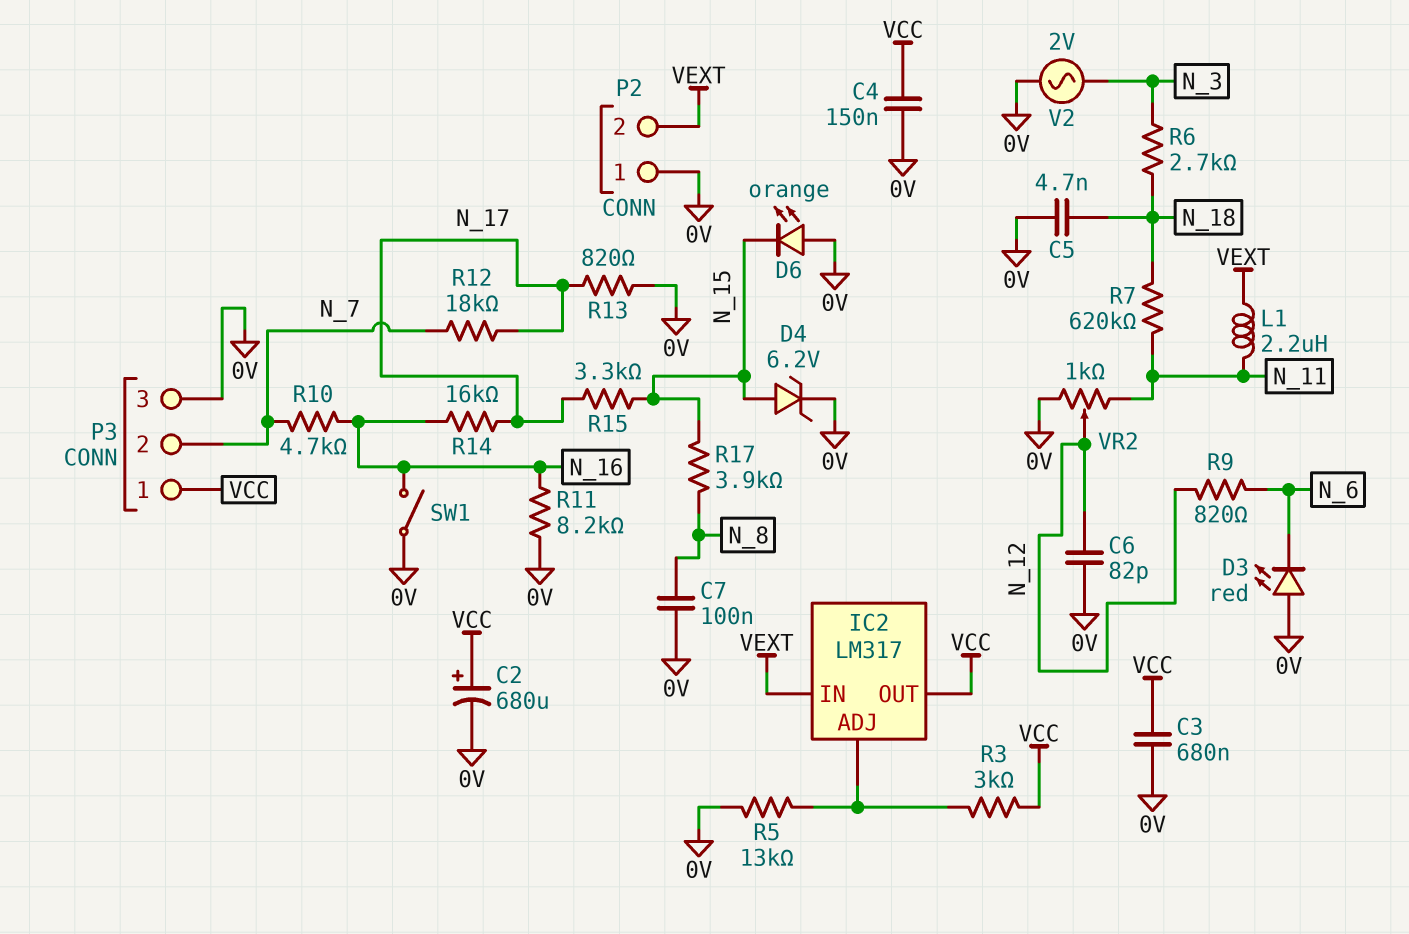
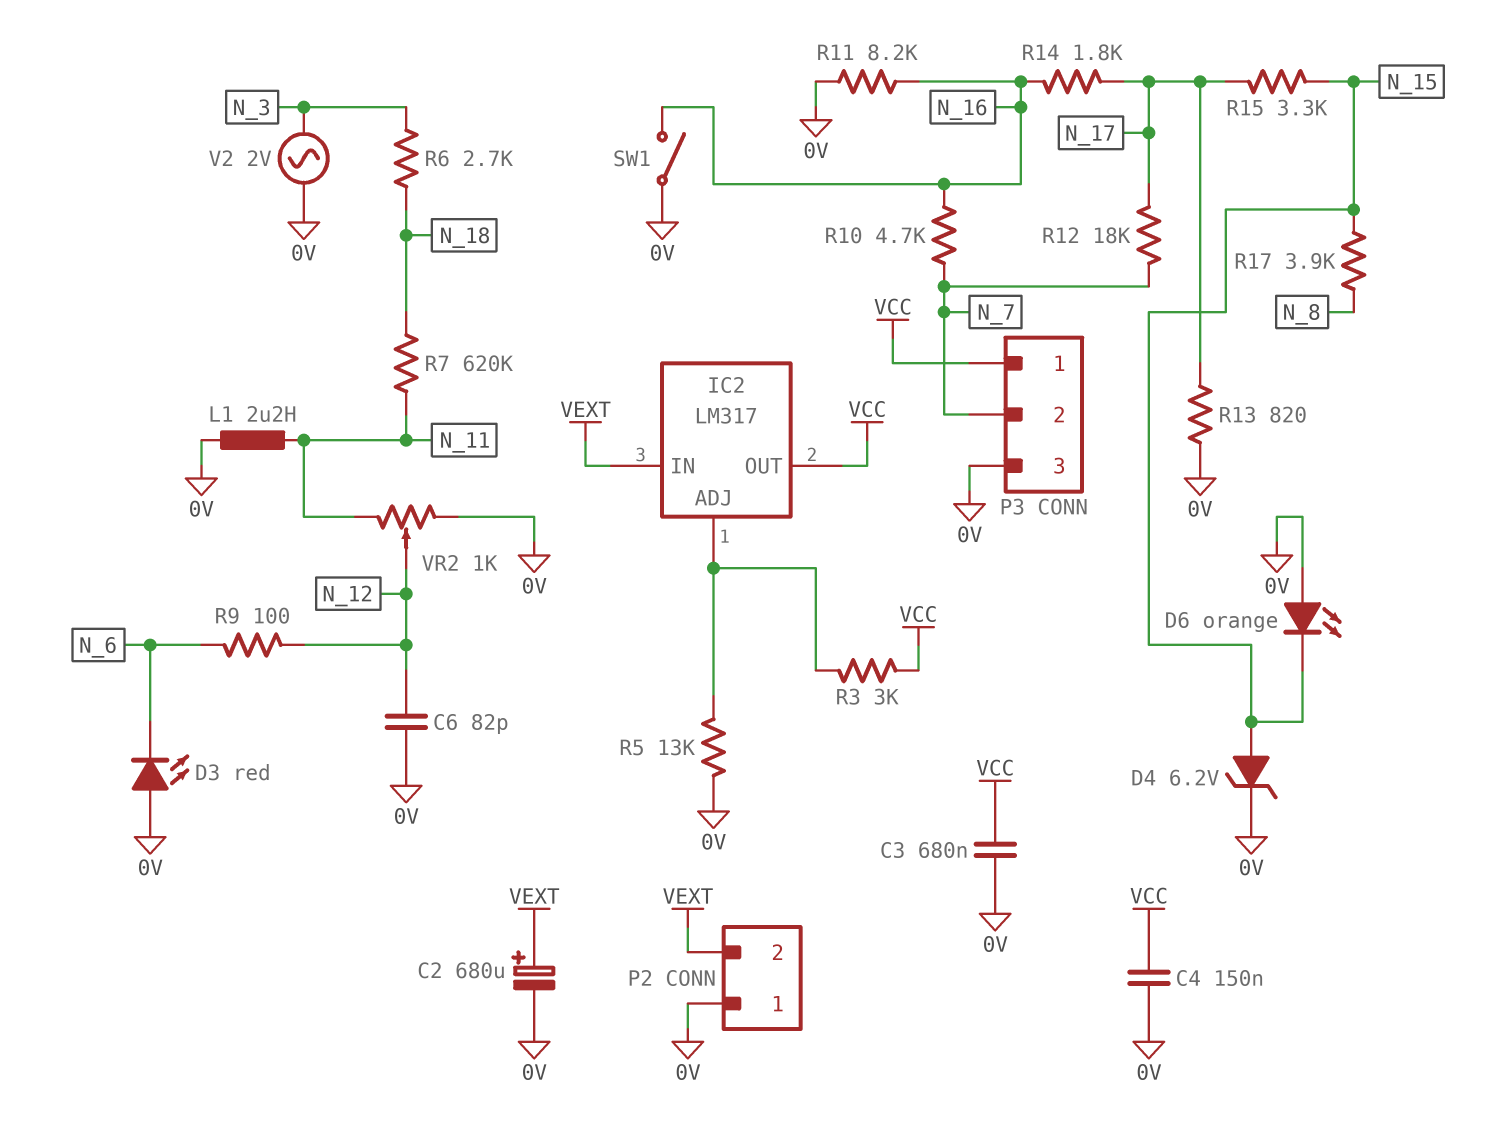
C2: 680uF (plus VCC, minus 0V) -> 680uF (plus VEXT, minus 0V)
C5: 4.7nF (0V, N_18) -> none
C7: 100nF (0V, N_8) -> none
L1: 2.2uH (N_11, VEXT) -> 2.2uH (0V, N_11)
R9: 820 (N_6, N_12) -> 100 (N_6, N_12)
R14: 16k (N_16, N_17) -> 1.8k (N_16, N_17)

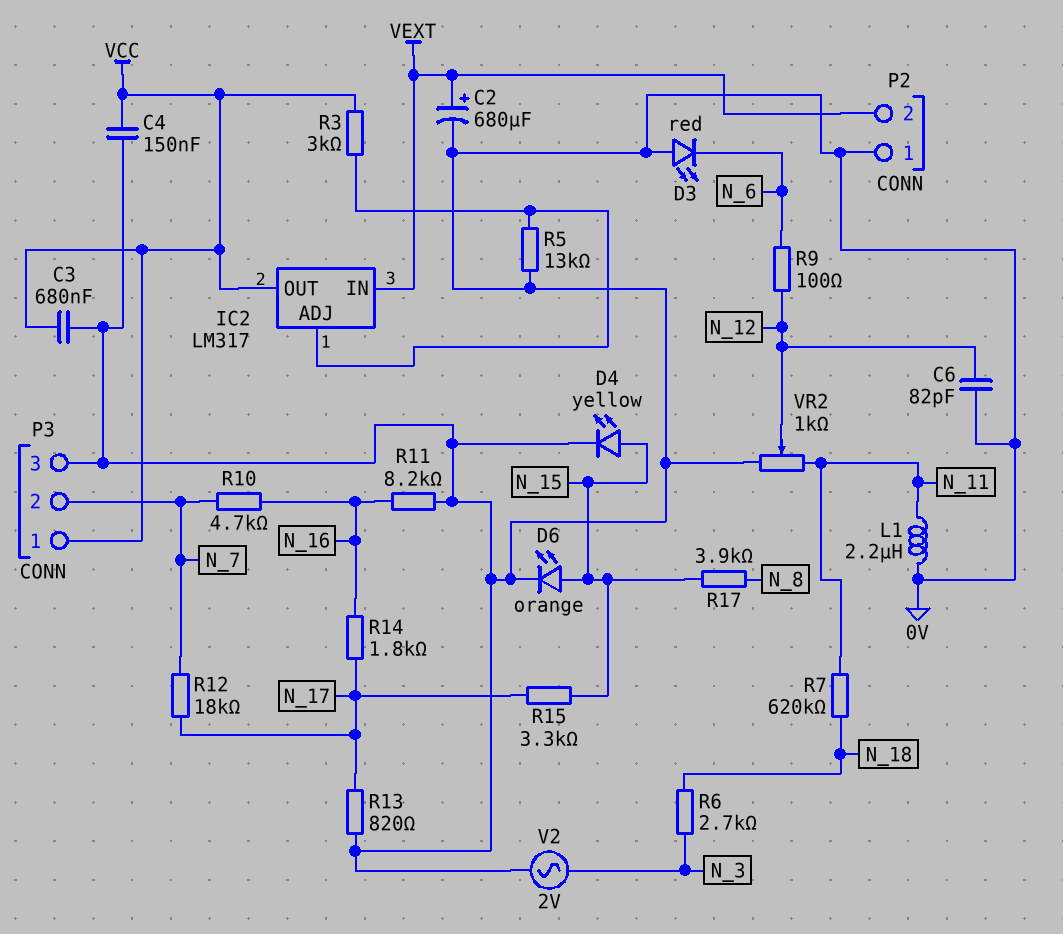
D4: zener 6.2V (A N_15, K 0V) -> LED yellow (A N_15, K 0V)
D6: LED orange (A 0V, K N_15) -> LED orange (A N_15, K 0V)
SW1: switch (0V, N_16) -> none

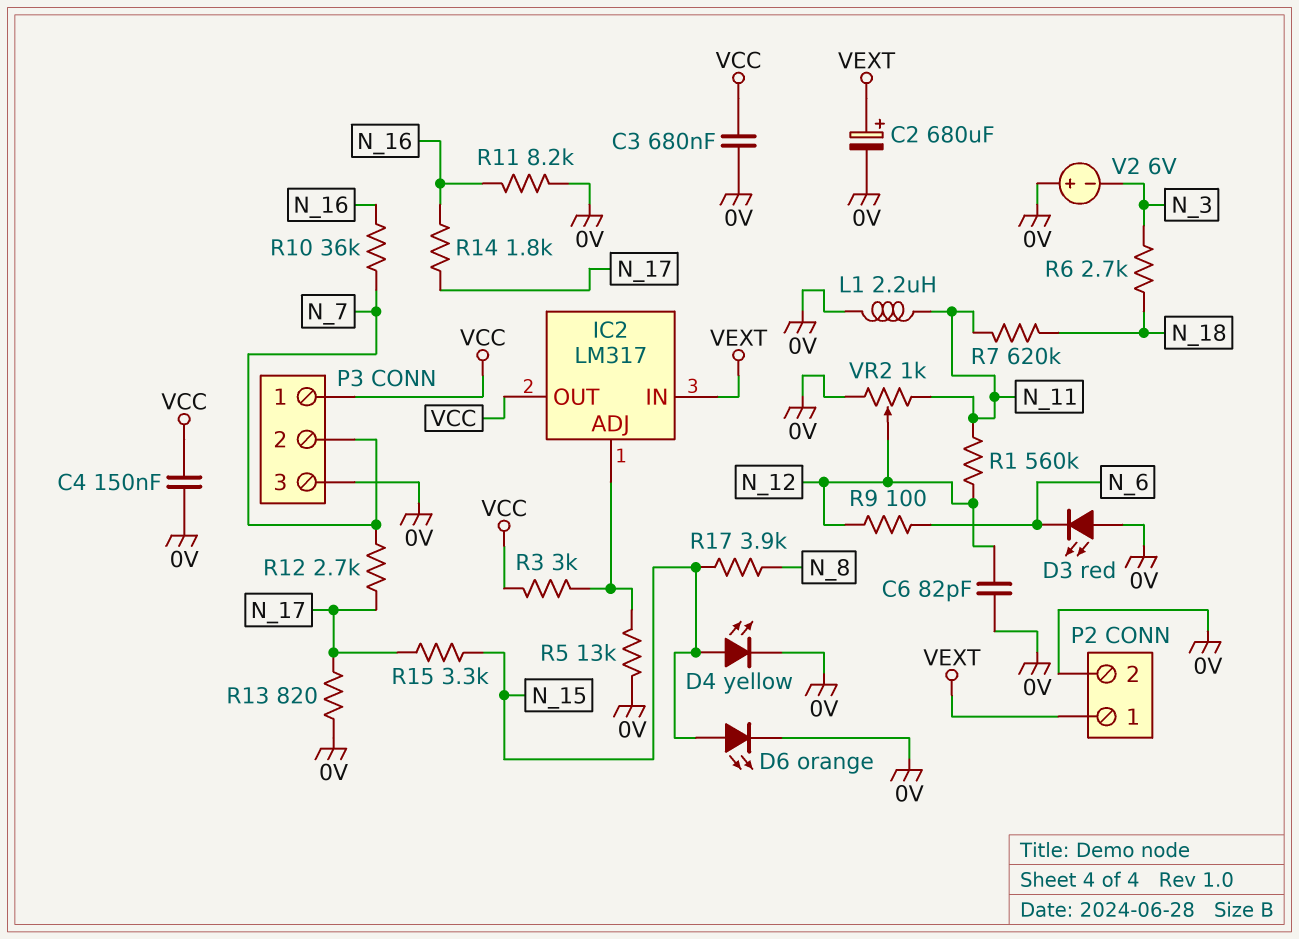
P2 pin 1: 0V -> VEXT
P2 pin 2: VEXT -> 0V
R1: none -> 560k (N_11, N_12)
R10: 4.7k (N_7, N_16) -> 36k (N_7, N_16)
R12: 18k (N_7, N_17) -> 2.7k (N_7, N_17)
V2: AC 2V (0V, N_3) -> 6V (plus 0V, minus N_3)

